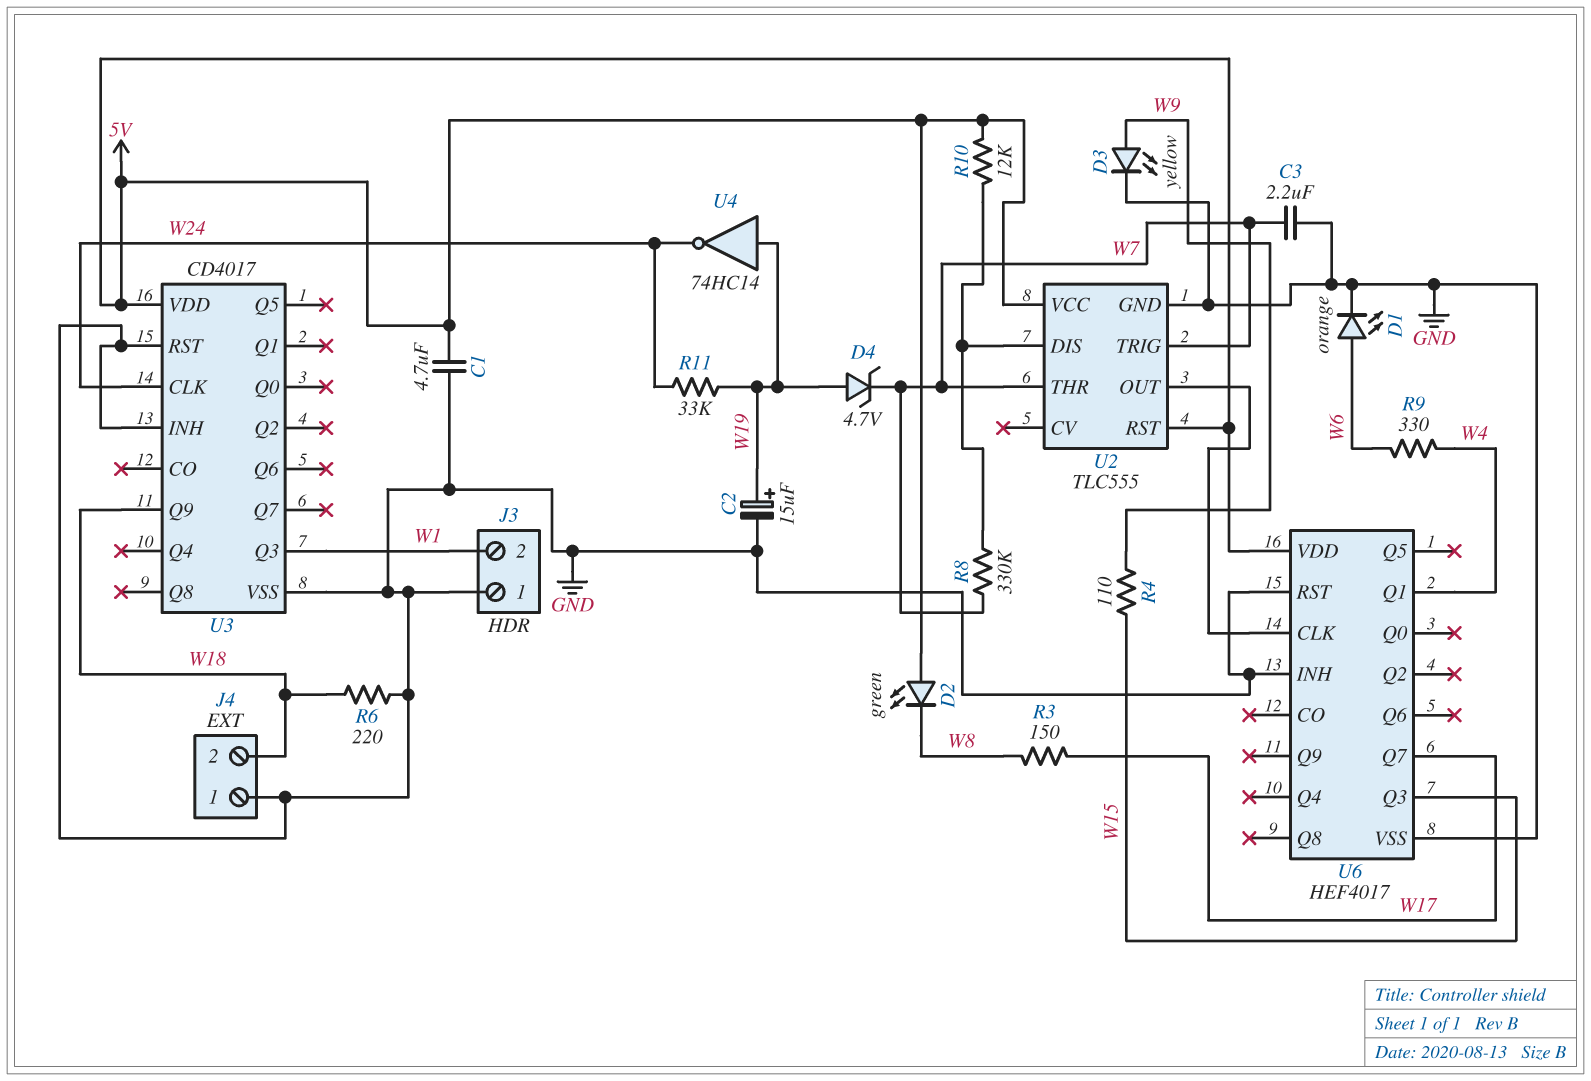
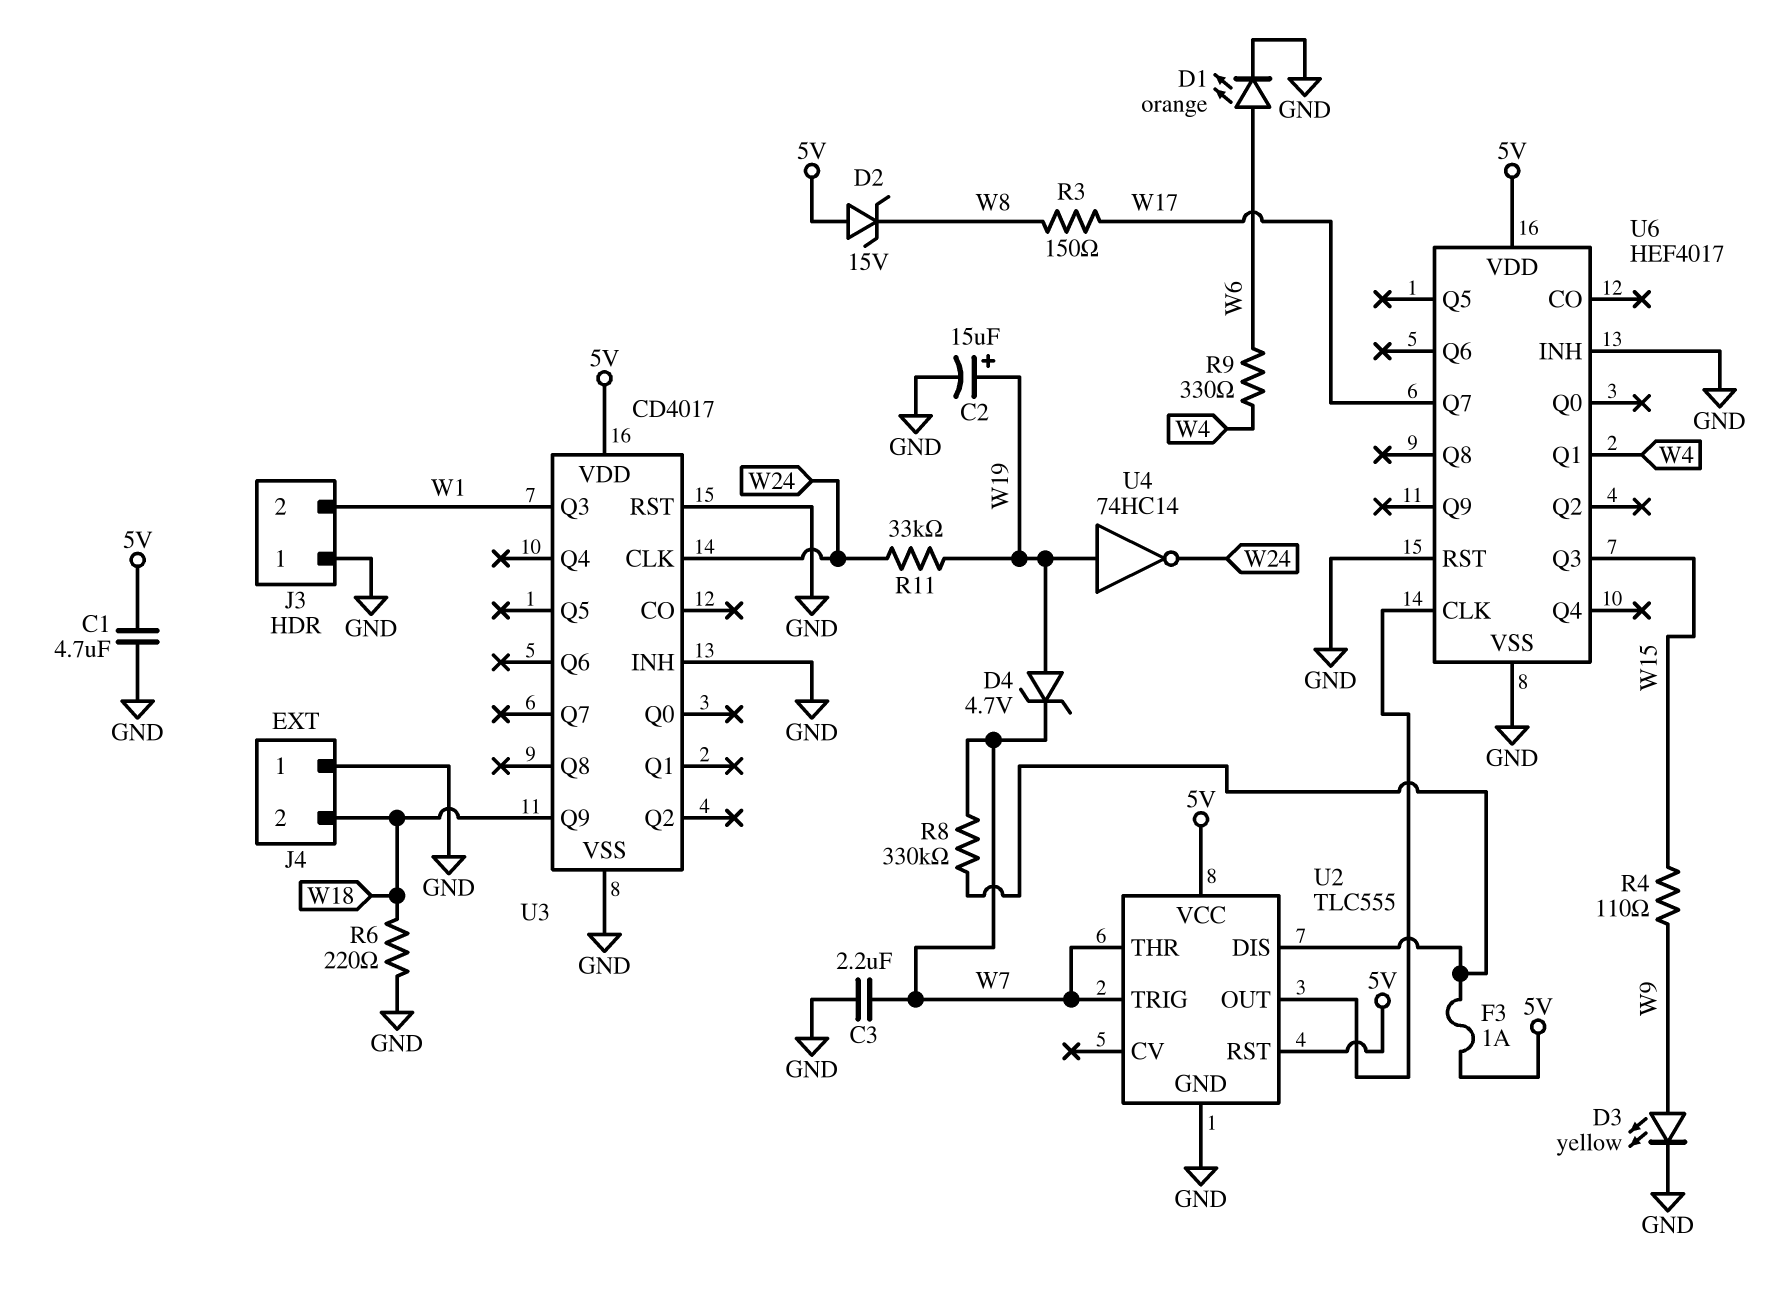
D2: LED green (A 5V, K W8) -> zener 15V (A 5V, K W8)
F3: none -> 1A (5V, U2/DIS)
R10: 12k (5V, U2/DIS) -> none

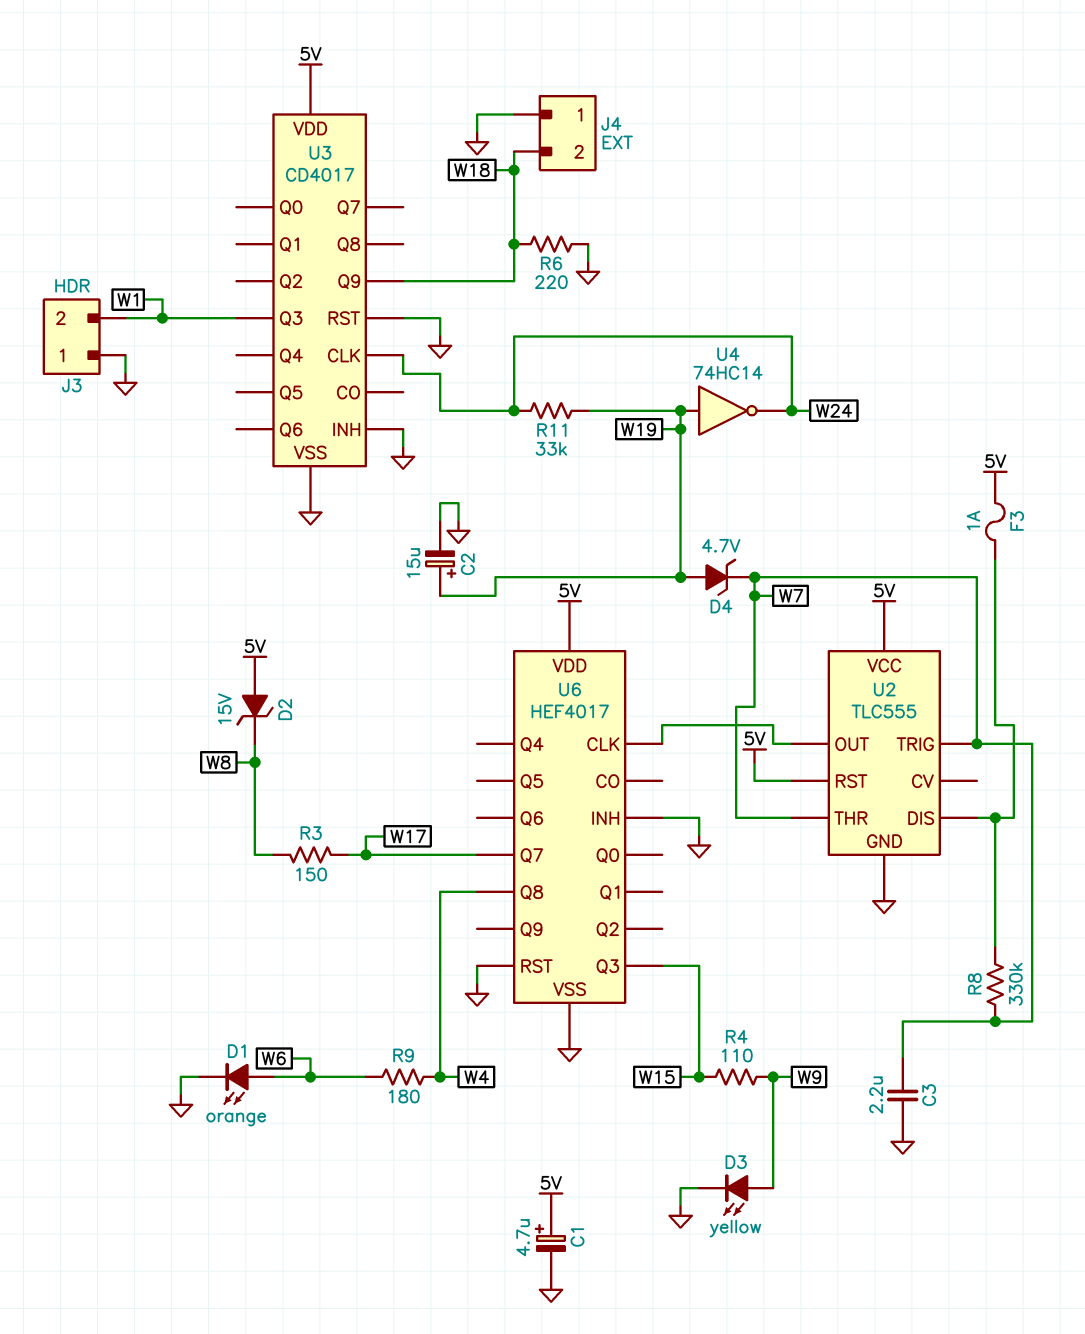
C1: 4.7uF (5V, GND) -> 4.7uF (plus 5V, minus GND)
R9: 330 (W4, W6) -> 180 (W4, W6)
U6 pin Q1: W4 -> none
U6 pin Q8: none -> W4

